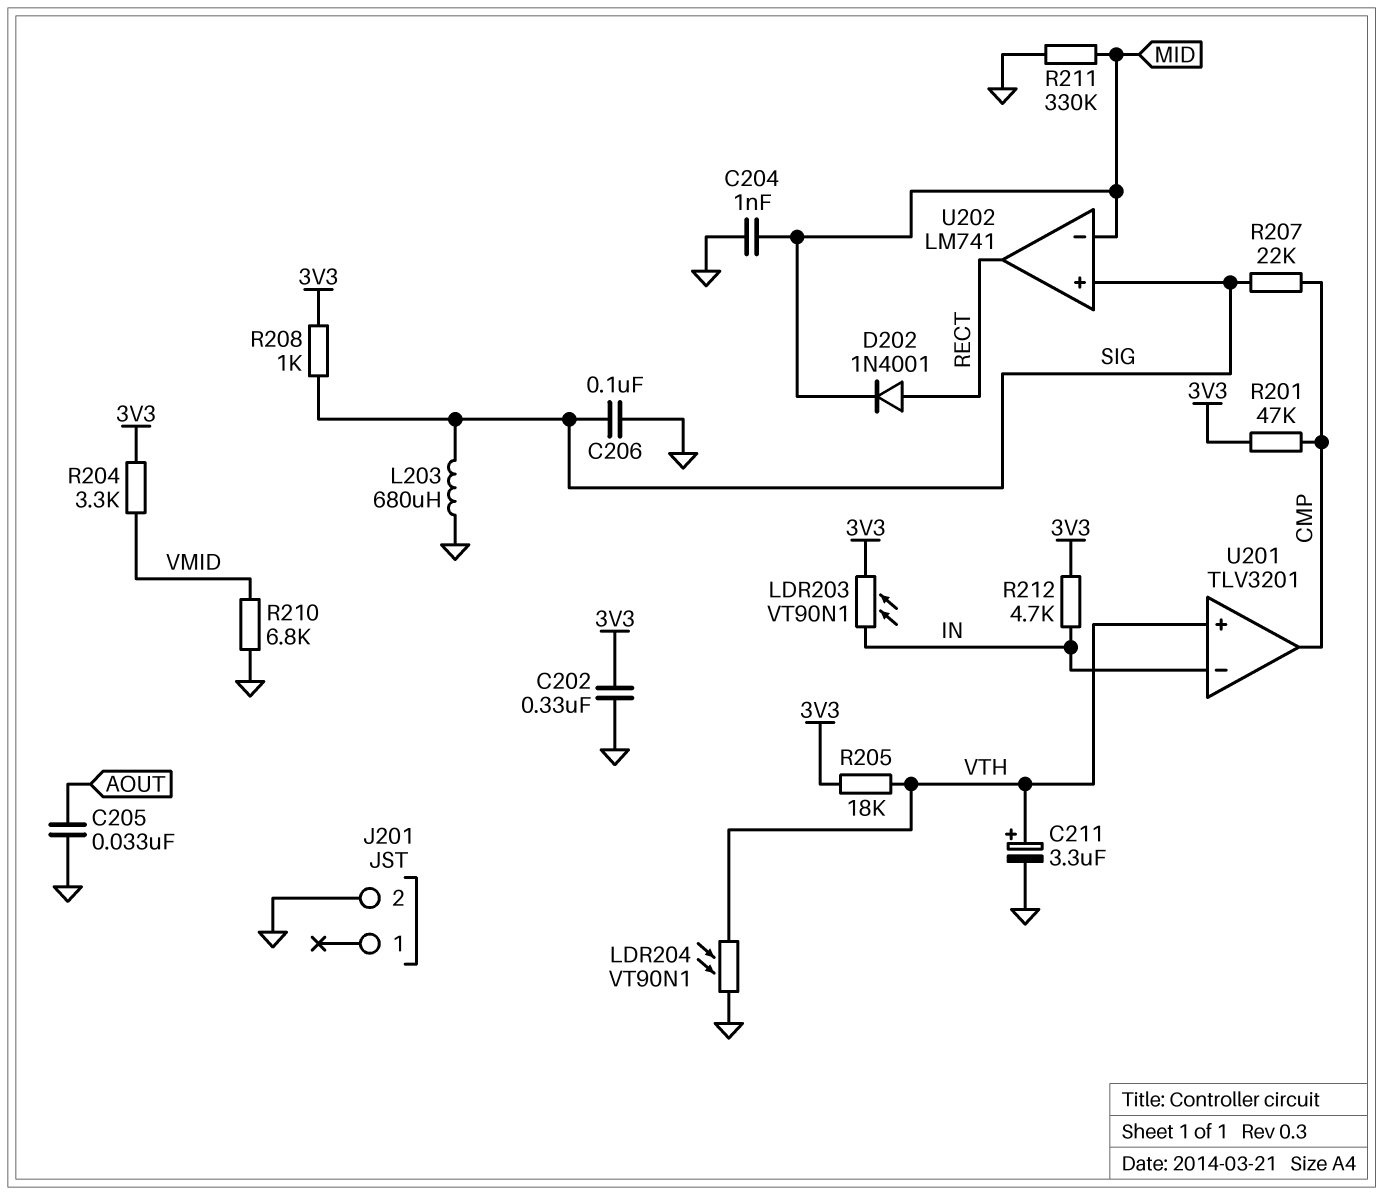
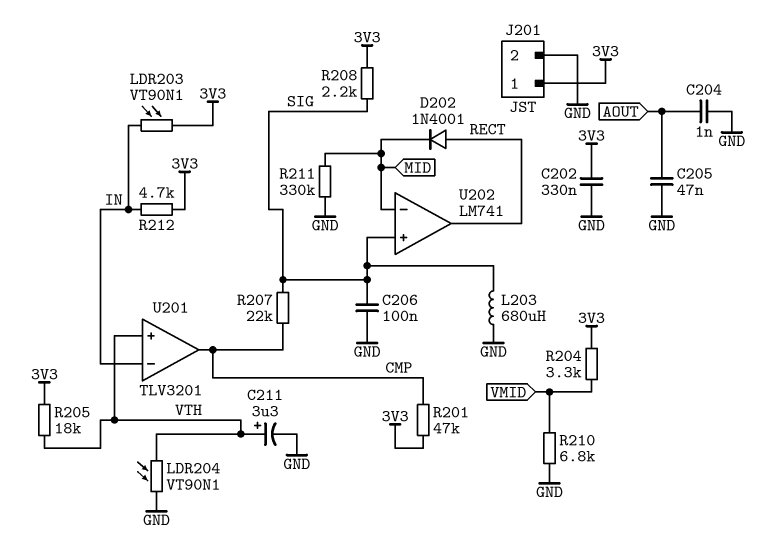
C204: 1nF (GND, MID) -> 1nF (AOUT, GND)
C205: 33nF (AOUT, GND) -> 47nF (AOUT, GND)
J201 pin 1: none -> 3V3
R208: 1k (3V3, SIG) -> 2.2k (3V3, SIG)

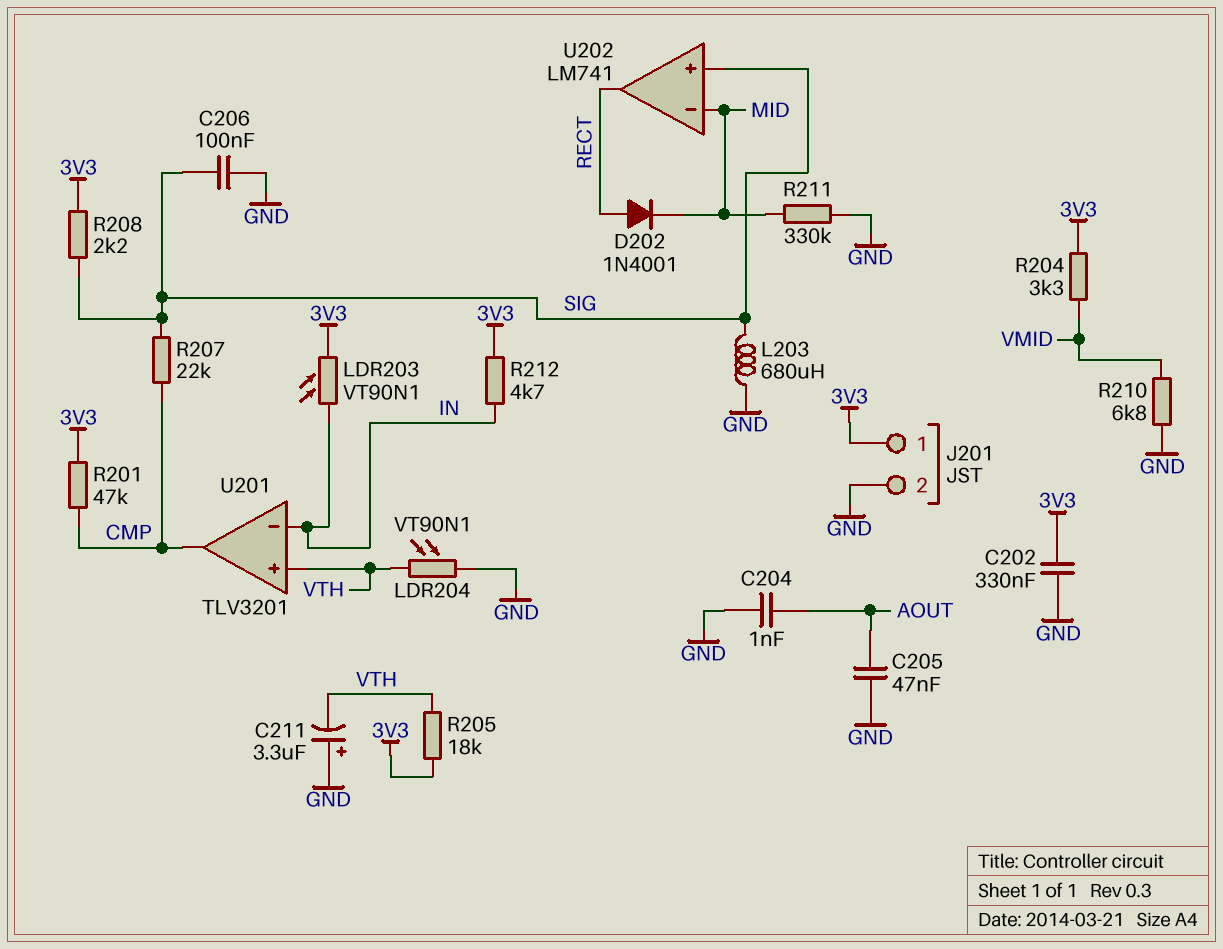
C211: 3.3uF (plus VTH, minus GND) -> 3.3uF (plus GND, minus VTH)

